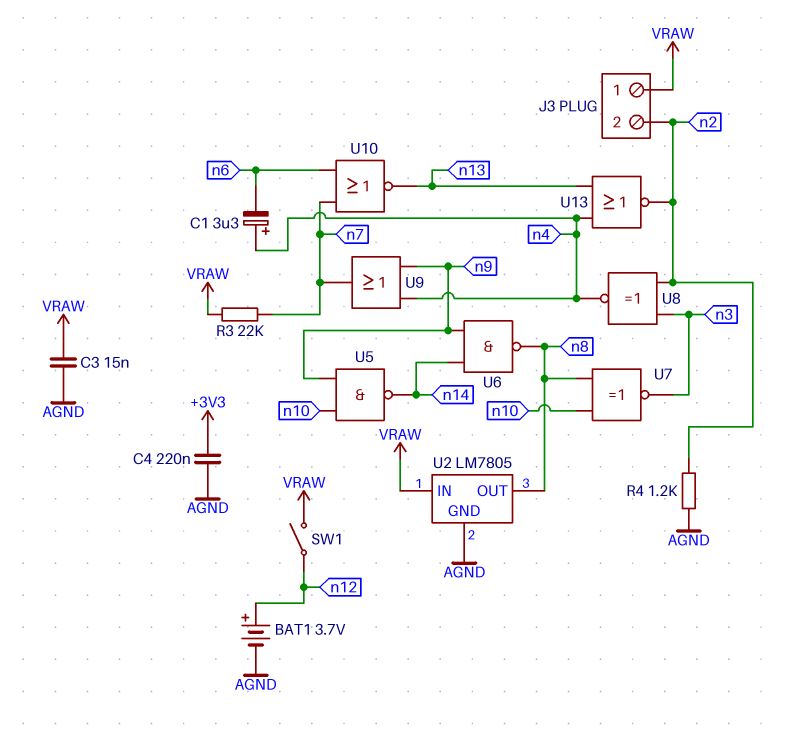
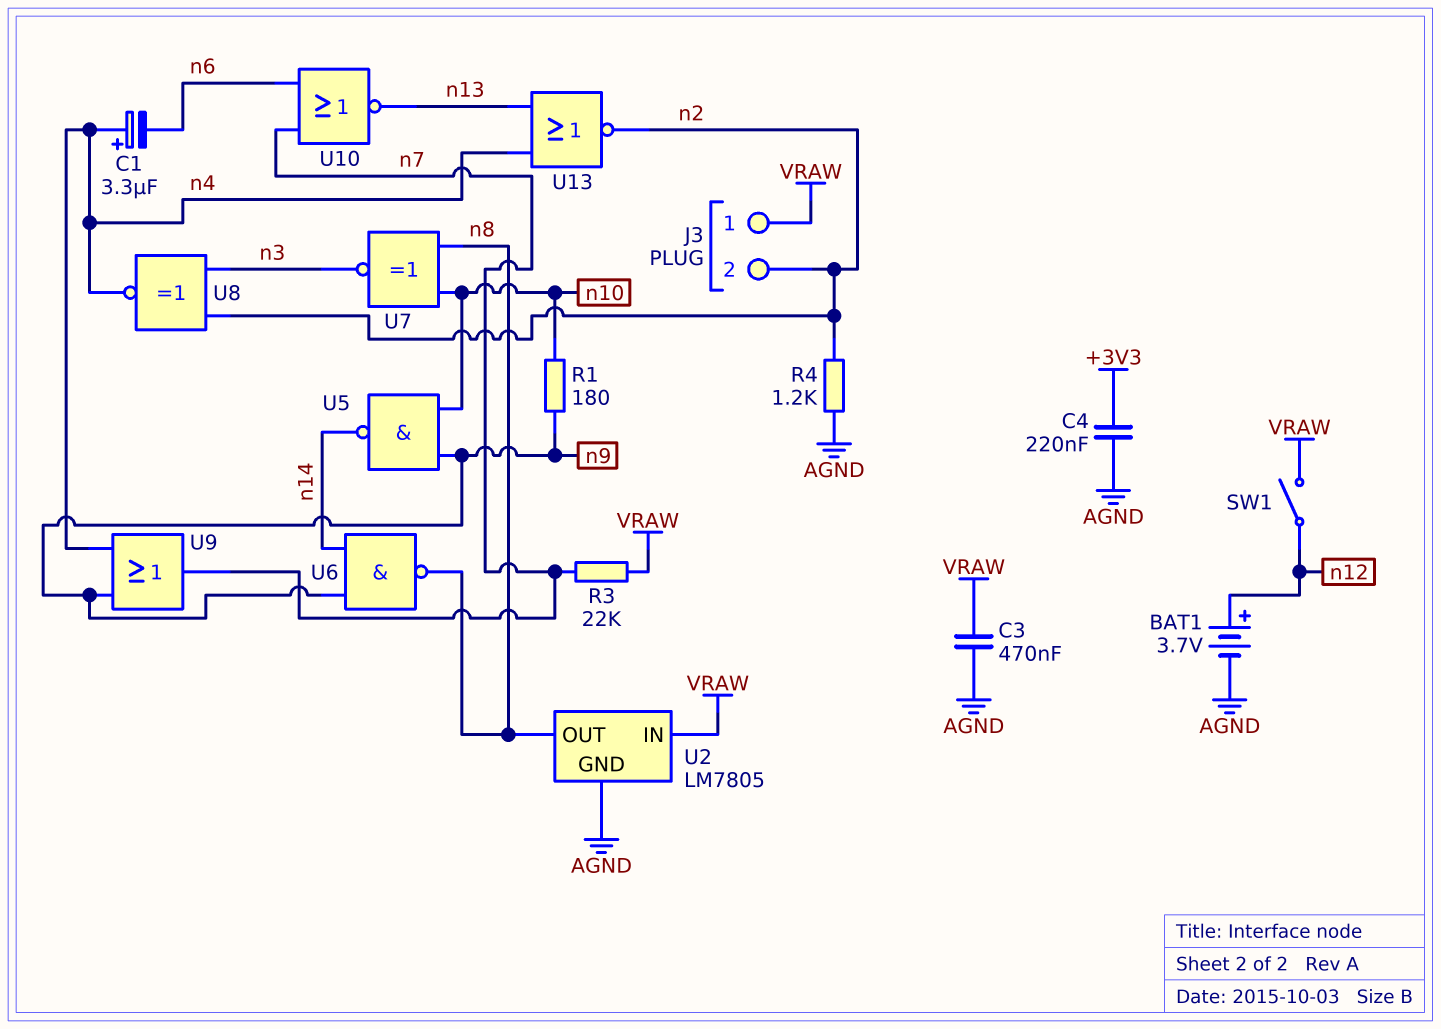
C3: 15nF (AGND, VRAW) -> 470nF (AGND, VRAW)
R1: none -> 180 (n9, n10)

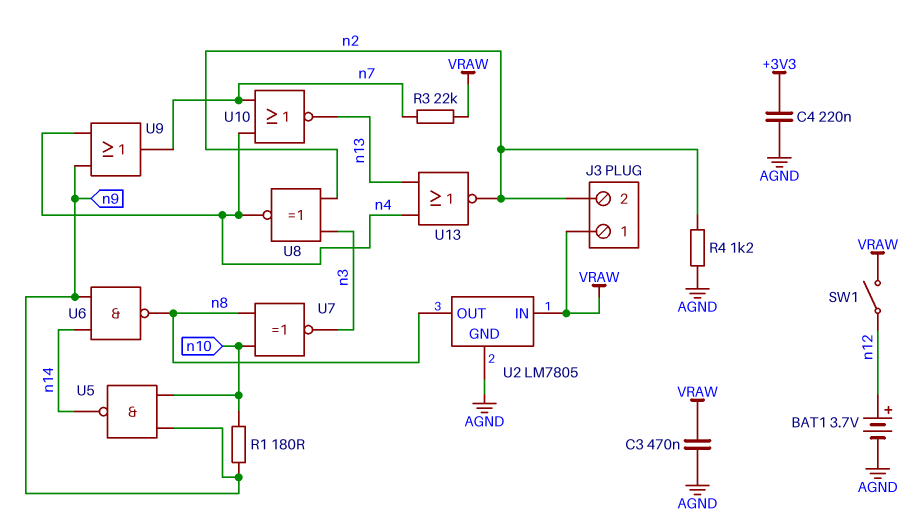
C1: 3.3uF (plus n4, minus n6) -> none
U10: NOR (in n6, in n7, out n13) -> NOR (in n4, in n7, out n13)

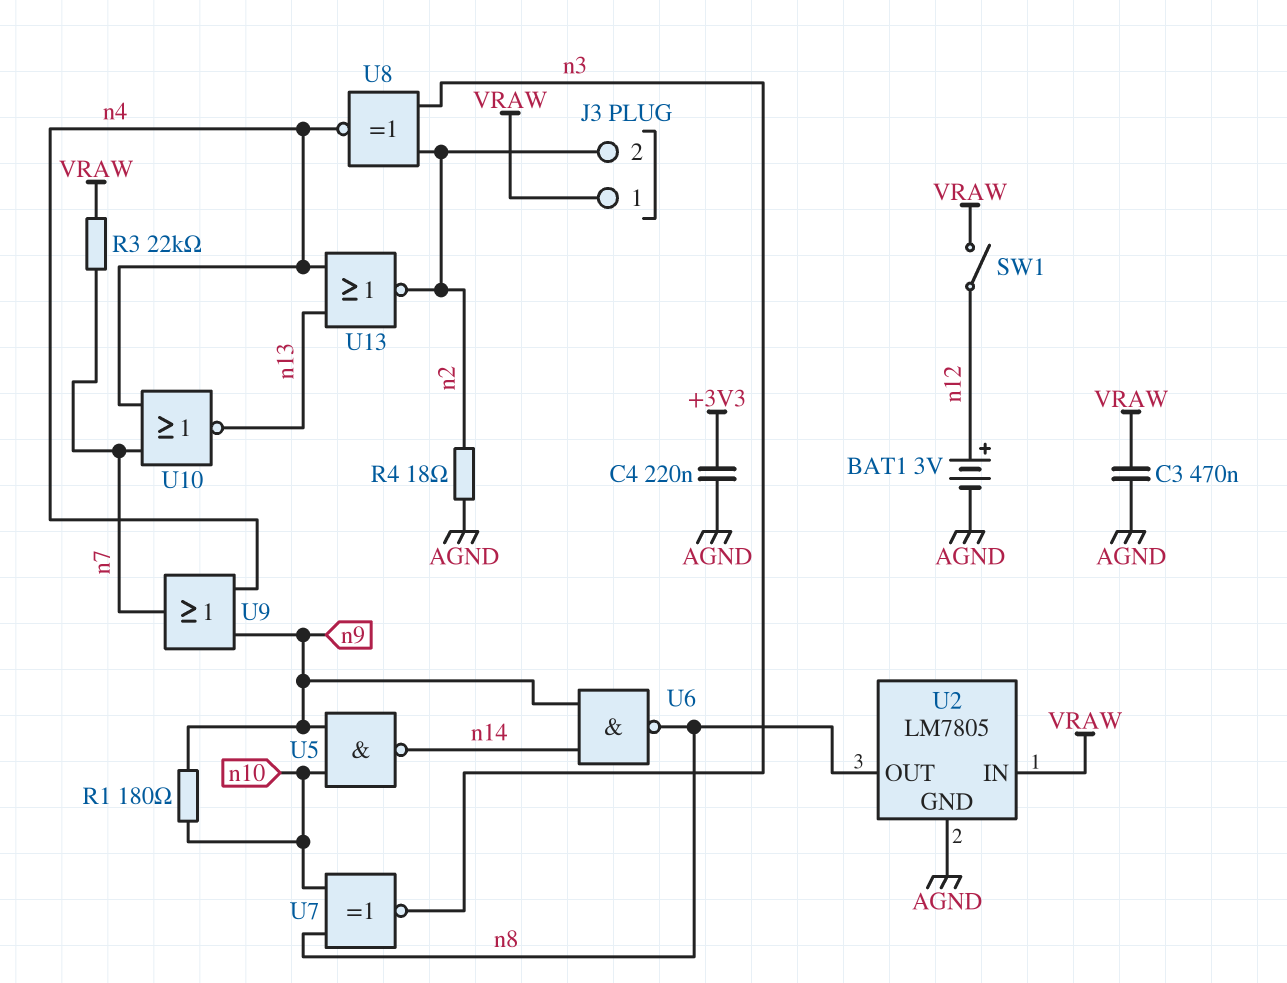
BAT1: 3.7V (plus n12, minus AGND) -> 3V (plus n12, minus AGND)
R4: 1.2k (AGND, n2) -> 18 (AGND, n2)

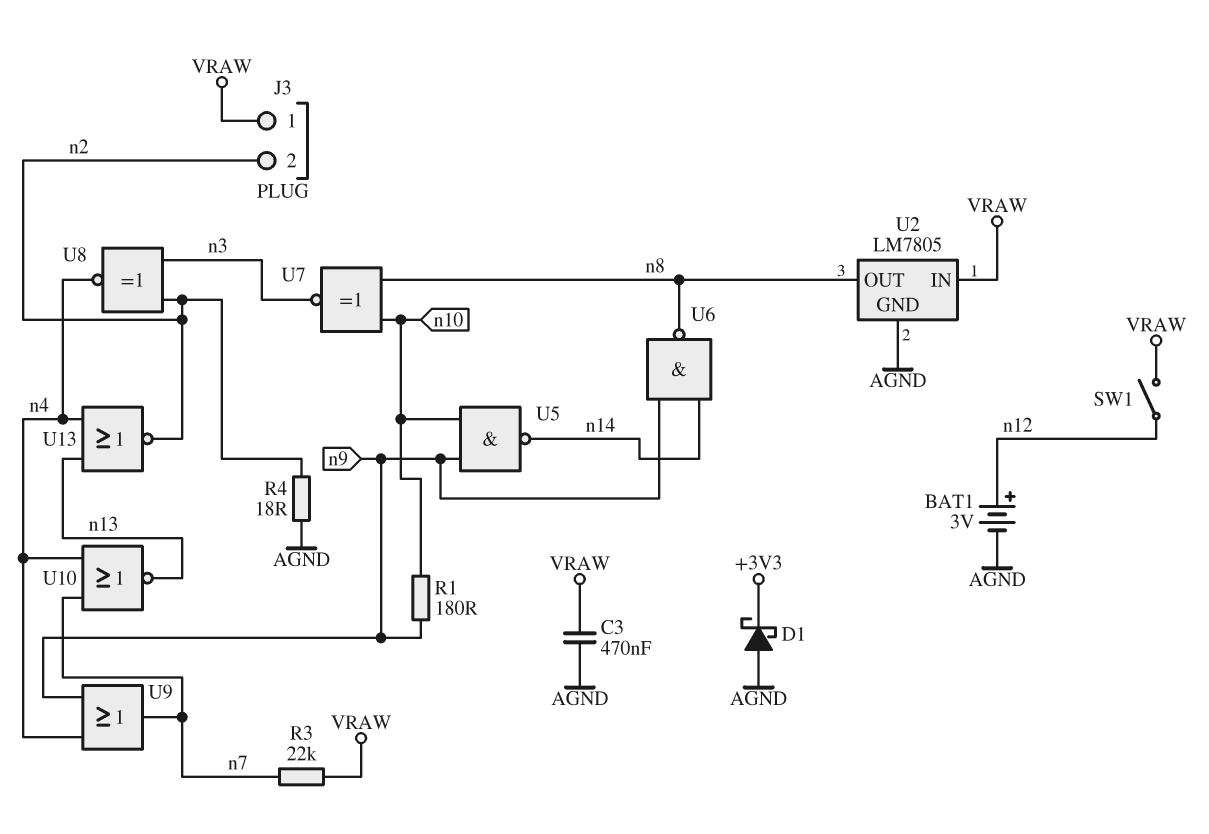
C4: 220nF (+3V3, AGND) -> none
D1: none -> schottky (A AGND, K +3V3)

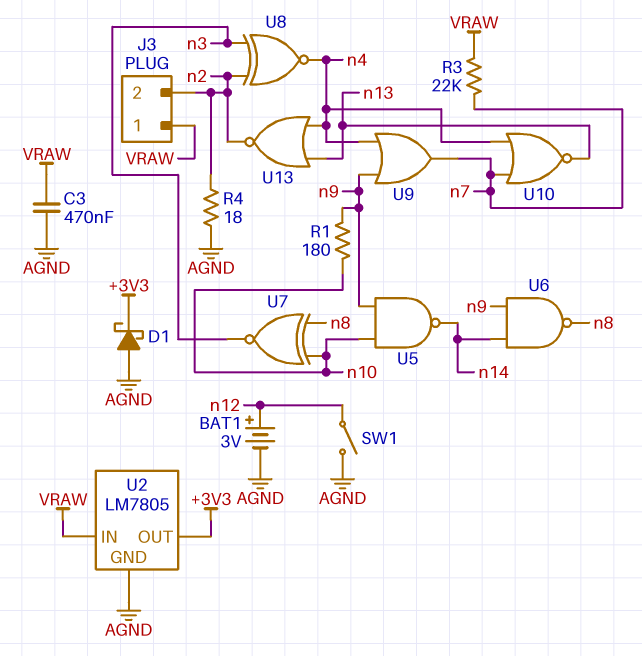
SW1: switch (VRAW, n12) -> switch (AGND, n12)
U2 pin OUT: n8 -> +3V3

